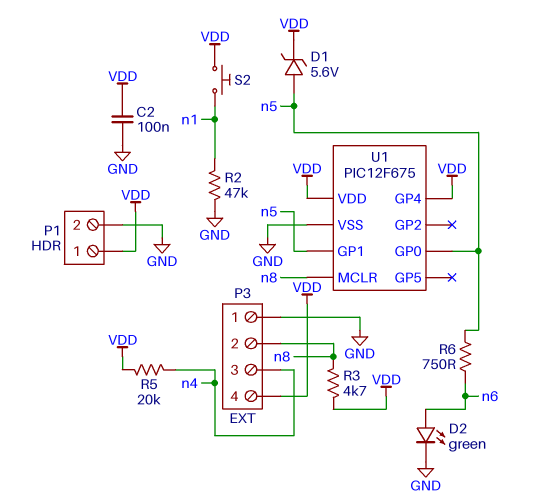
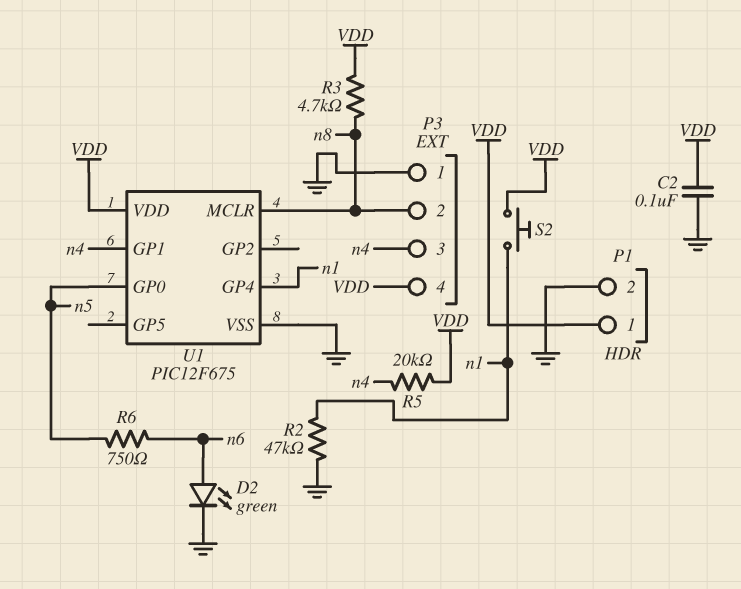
D1: zener 5.6V (A n5, K VDD) -> none
U1 pin GP1: n5 -> n4
U1 pin GP4: VDD -> n1

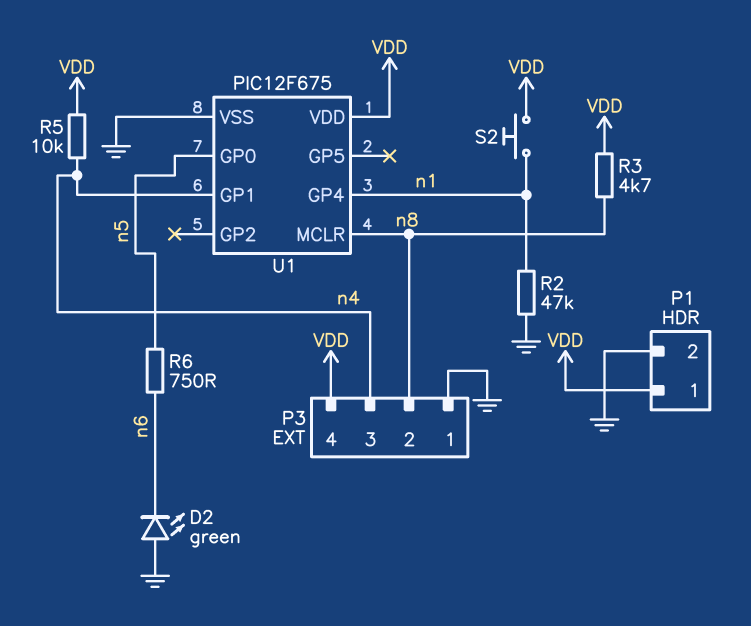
C2: 100nF (GND, VDD) -> none
D2: LED green (A n6, K GND) -> LED green (A GND, K n6)
R5: 20k (VDD, n4) -> 10k (VDD, n4)

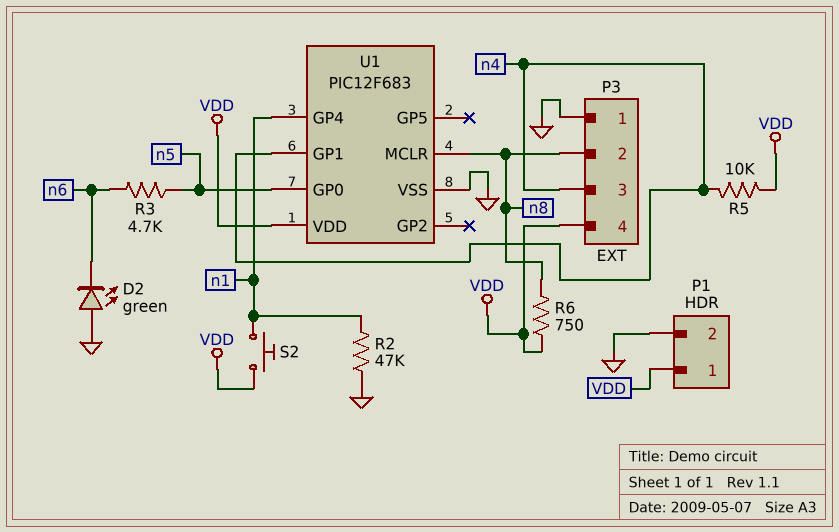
R3: 4.7k (VDD, n8) -> 4.7k (n5, n6)
R6: 750 (n5, n6) -> 750 (VDD, n8)
U1: PIC12F675 -> PIC12F683

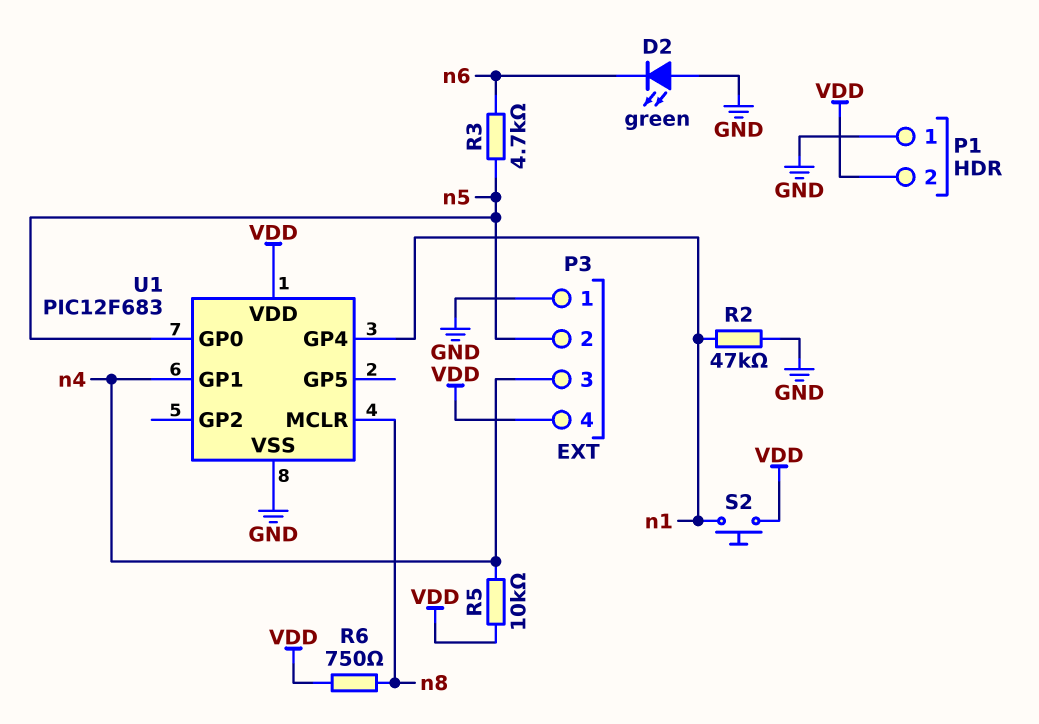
P1 pin 1: VDD -> GND
P1 pin 2: GND -> VDD
P3 pin 2: n8 -> n5

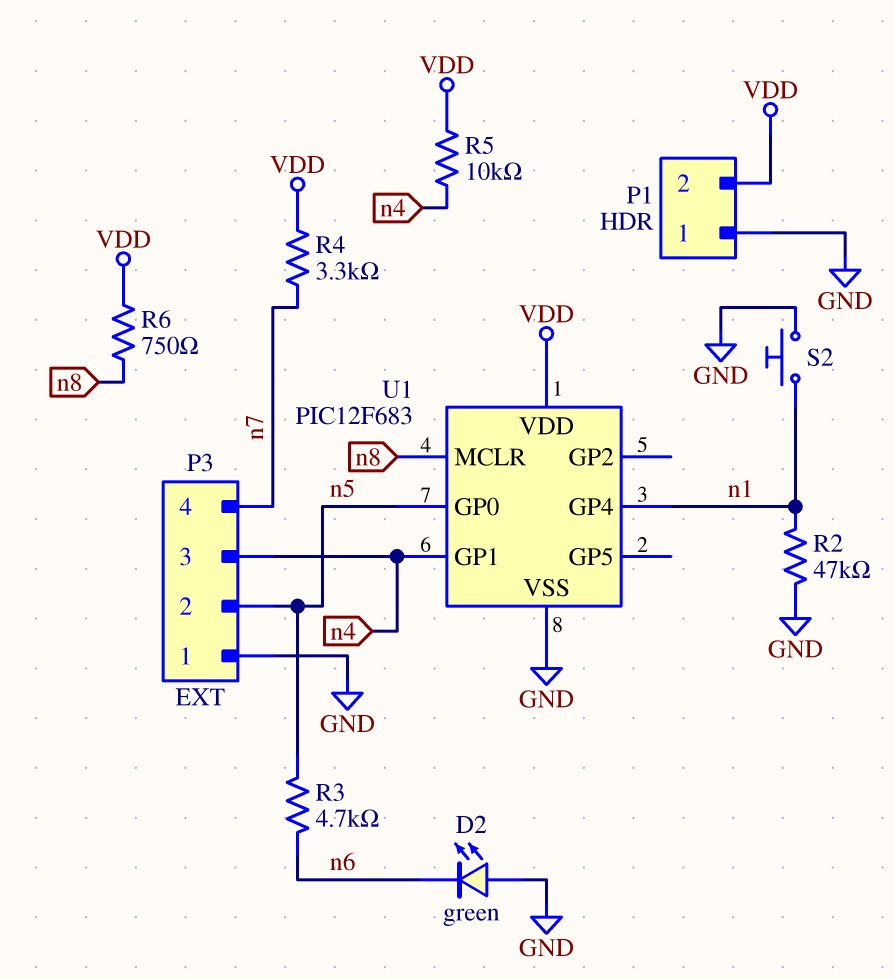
P3 pin 4: VDD -> n7
R4: none -> 3.3k (VDD, n7)
S2: button (VDD, n1) -> button (GND, n1)

